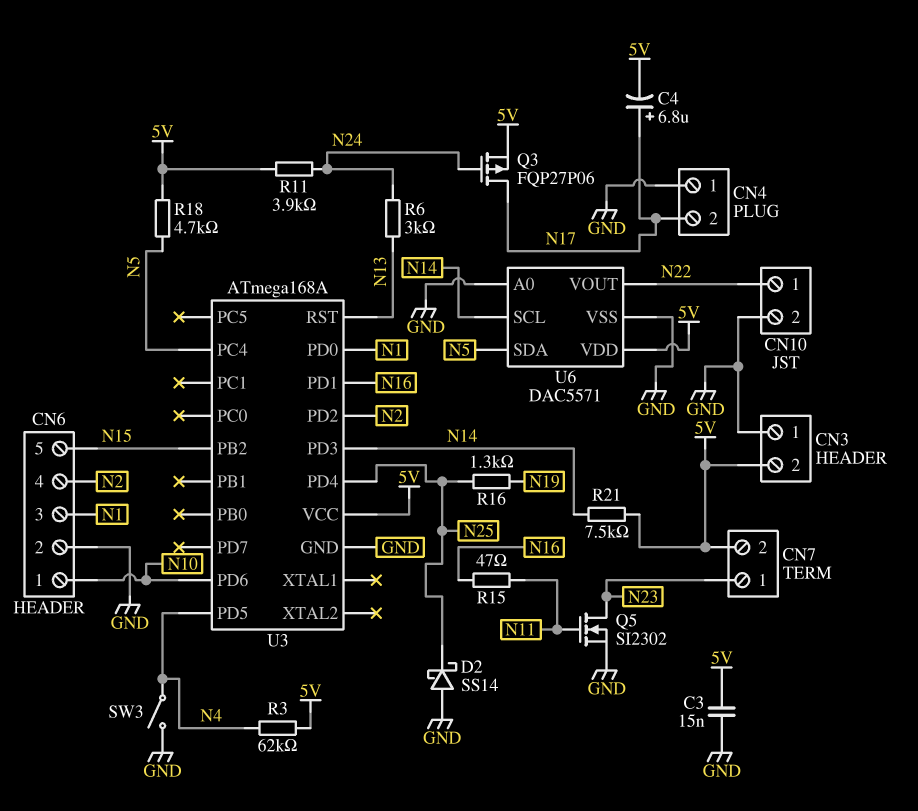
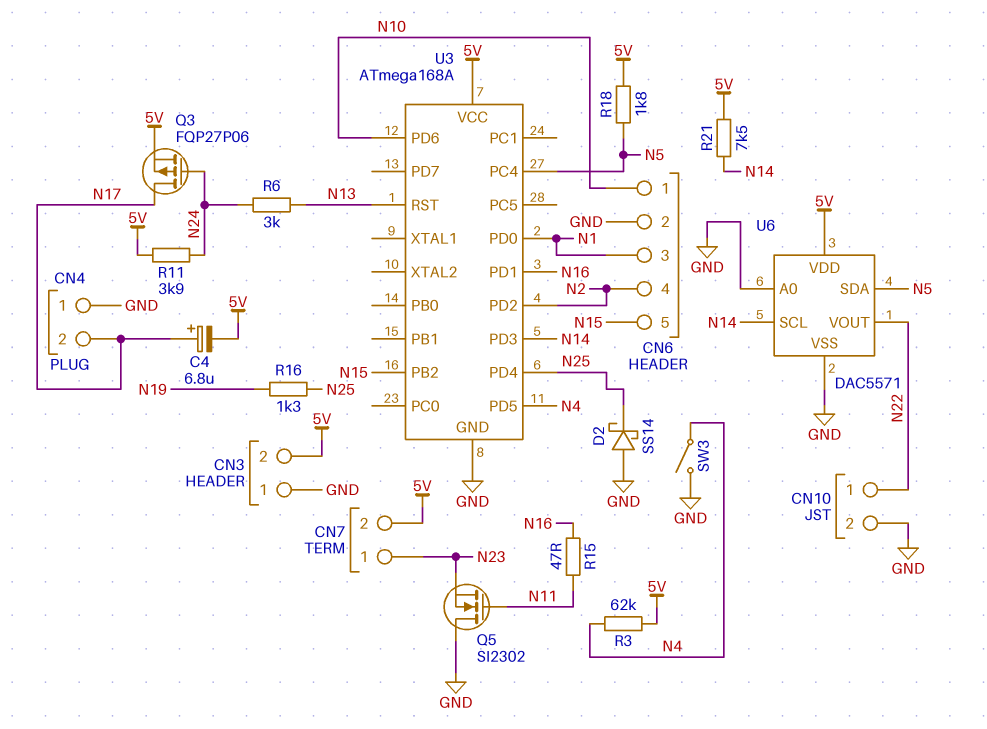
C3: 15nF (5V, GND) -> none
Q5: NMOS SI2302 (G N11, D N23, S GND) -> NMOS SI2302 (G N11, D GND, S N23)
R18: 4.7k (5V, N5) -> 1.8k (5V, N5)

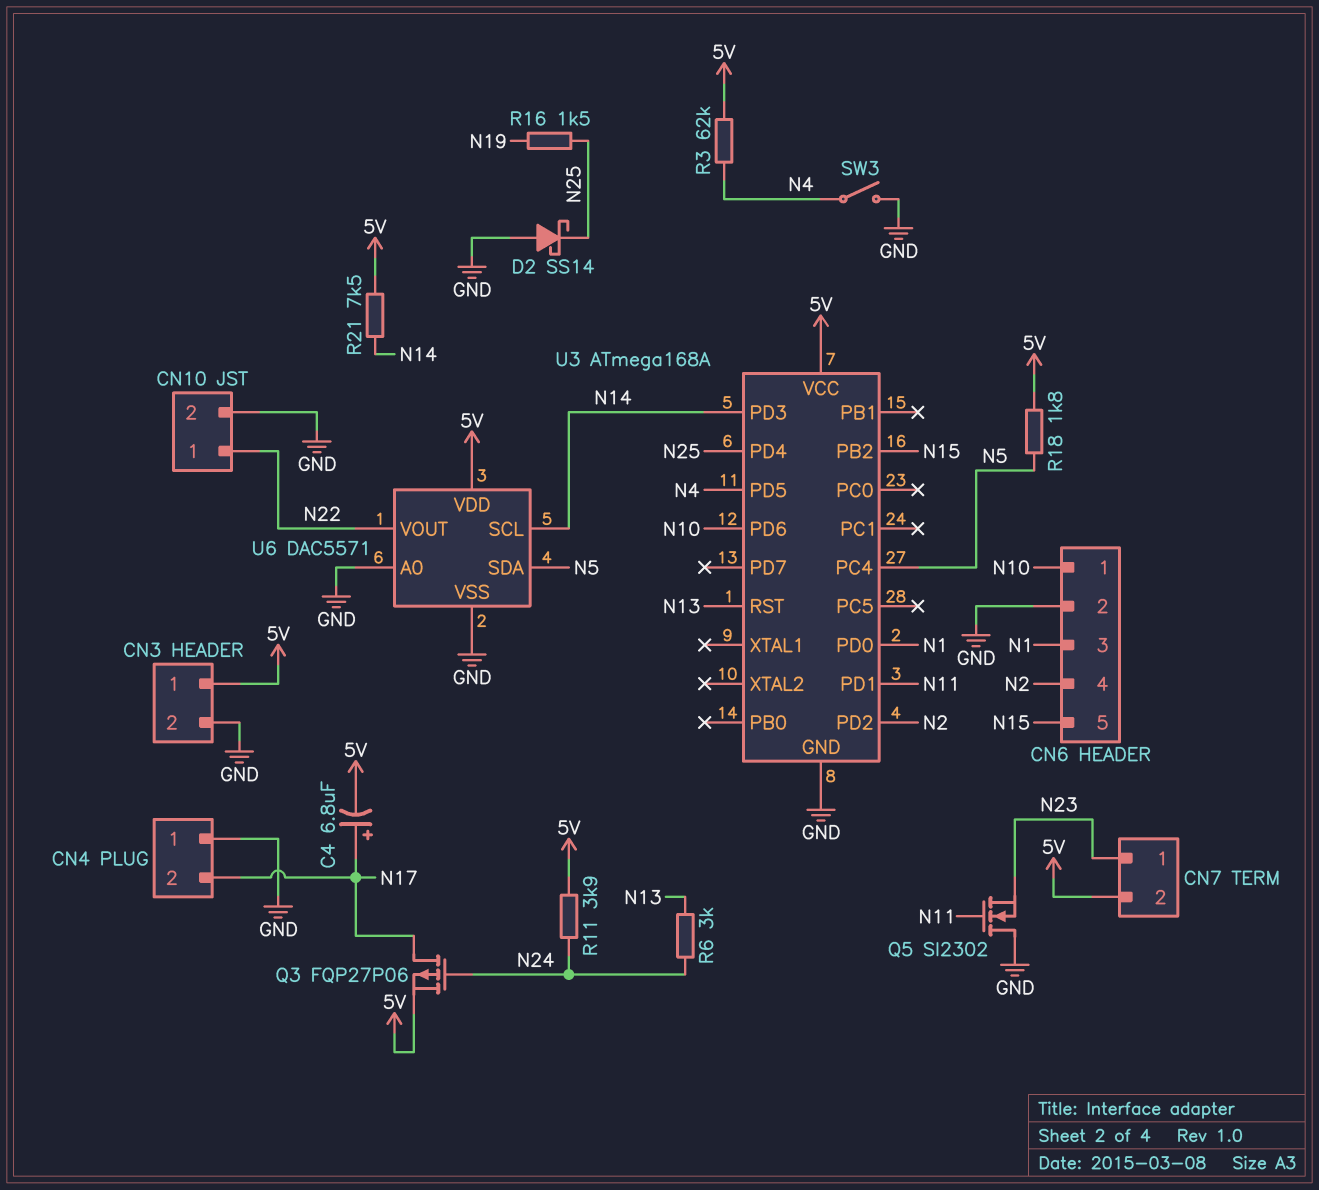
CN3 pin 1: GND -> 5V
CN3 pin 2: 5V -> GND
R15: 47 (N11, N16) -> none
R16: 1.3k (N19, N25) -> 1.5k (N19, N25)
U3 pin PD1: N16 -> N11

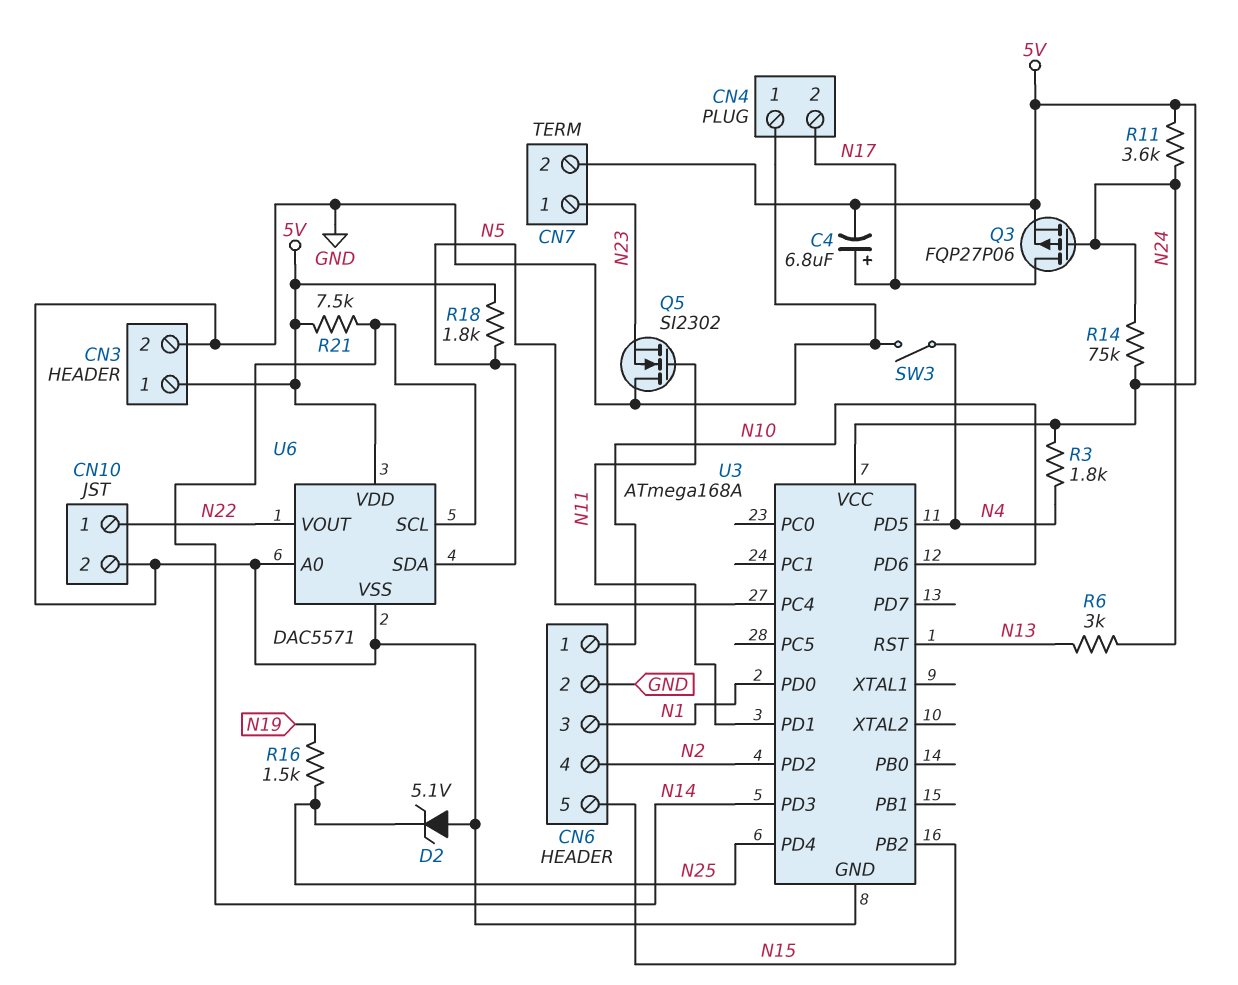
D2: schottky SS14 (A GND, K N25) -> zener 5.1V (A GND, K N25)
R3: 62k (5V, N4) -> 1.8k (5V, N4)
R11: 3.9k (5V, N24) -> 3.6k (5V, N24)
R14: none -> 75k (5V, N24)

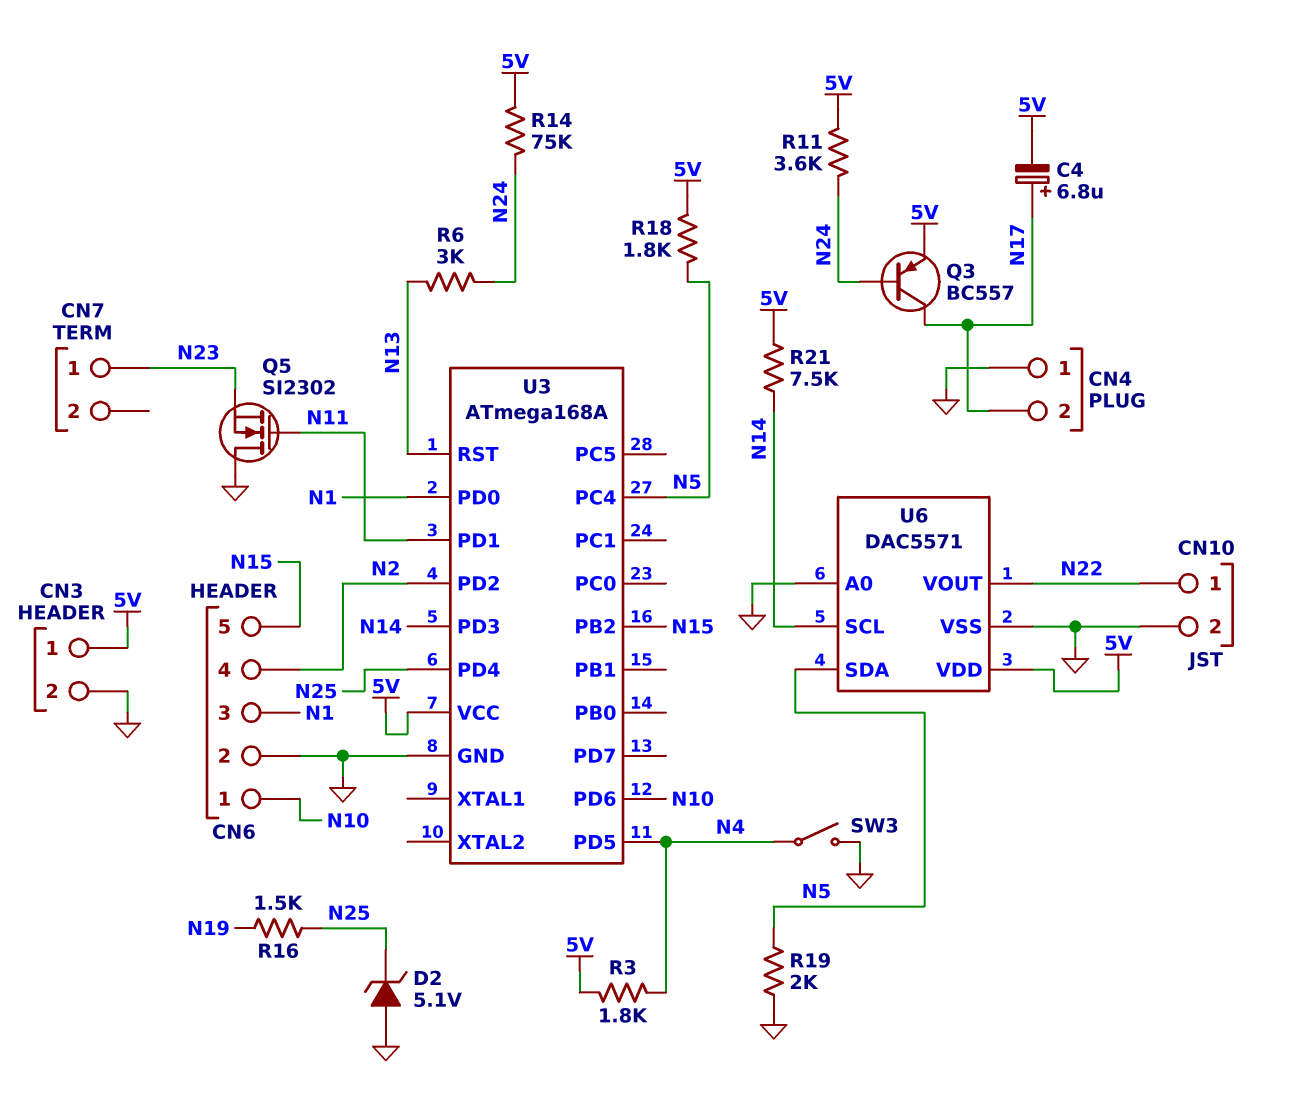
CN7 pin 2: 5V -> none
Q3: PMOS FQP27P06 (G N24, D N17, S 5V) -> PNP BC557 (B N24, C N17, E 5V)
R19: none -> 2k (GND, N5)

